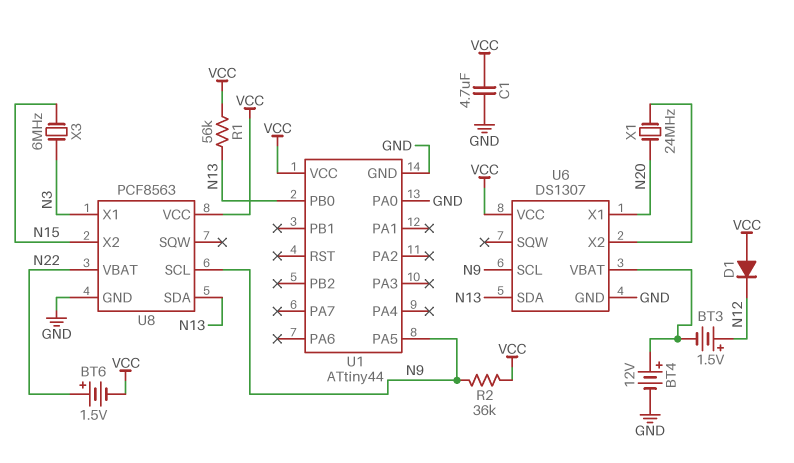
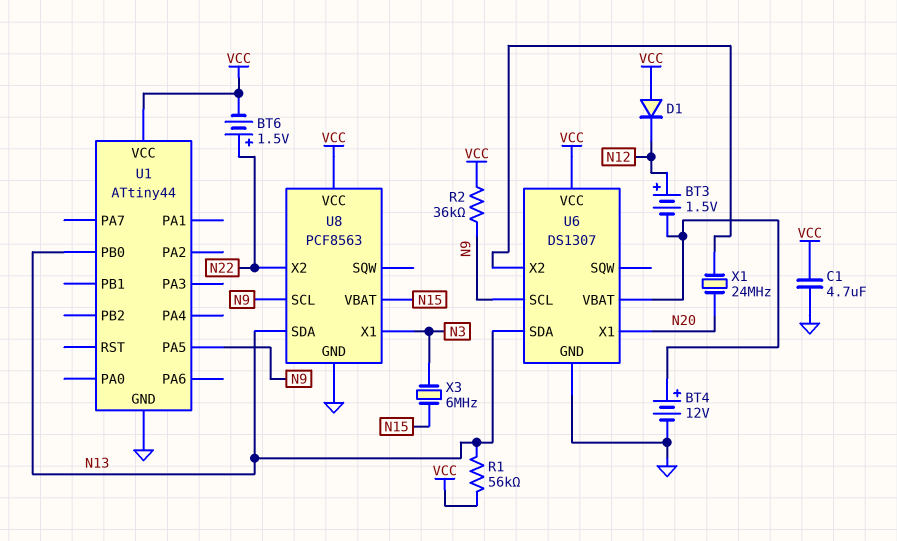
U1 pin PA0: GND -> none
U8 pin VBAT: N22 -> N15
U8 pin X2: N15 -> N22

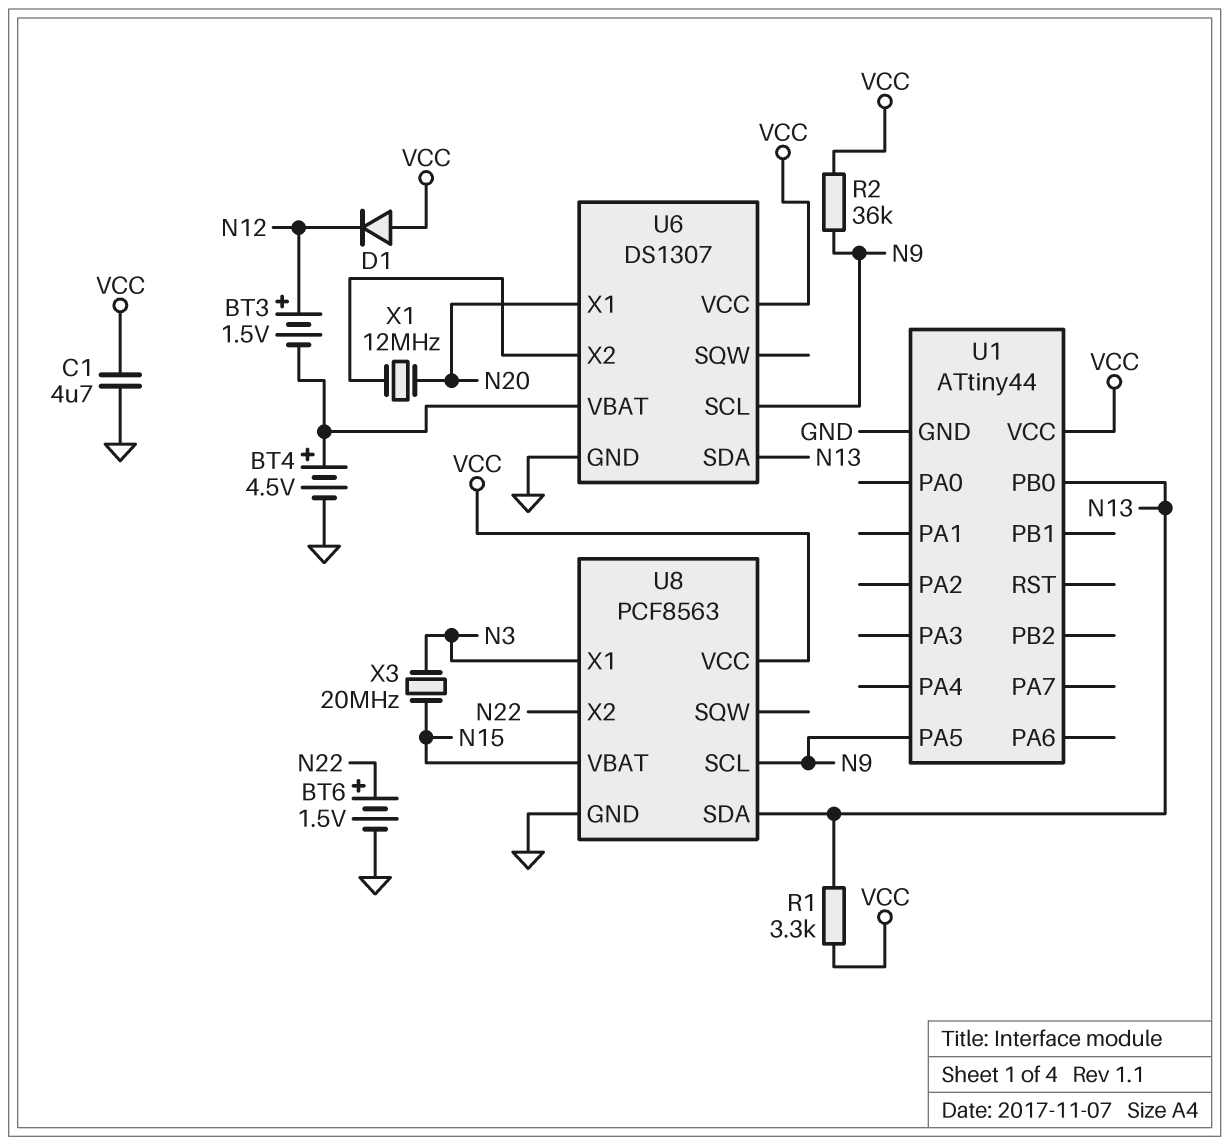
BT4: 12V (plus U6/VBAT, minus GND) -> 4.5V (plus U6/VBAT, minus GND)
BT6: 1.5V (plus N22, minus VCC) -> 1.5V (plus N22, minus GND)
R1: 56k (N13, VCC) -> 3.3k (N13, VCC)
X1: 24MHz (N20, U6/X2) -> 12MHz (N20, U6/X2)
X3: 6MHz (N3, N15) -> 20MHz (N3, N15)

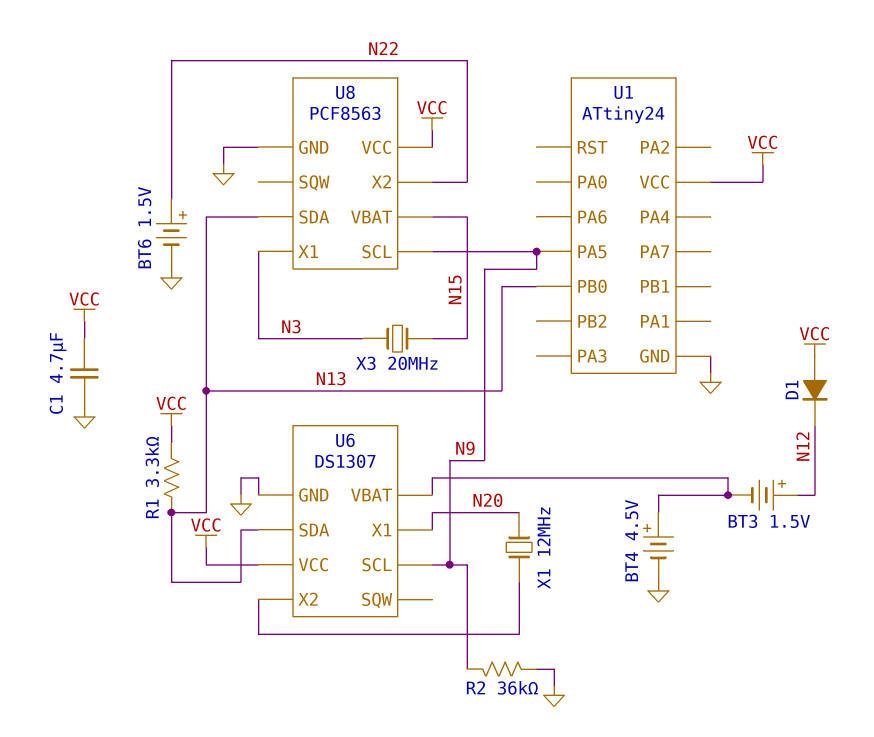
R2: 36k (N9, VCC) -> 36k (GND, N9)
U1: ATtiny44 -> ATtiny24

